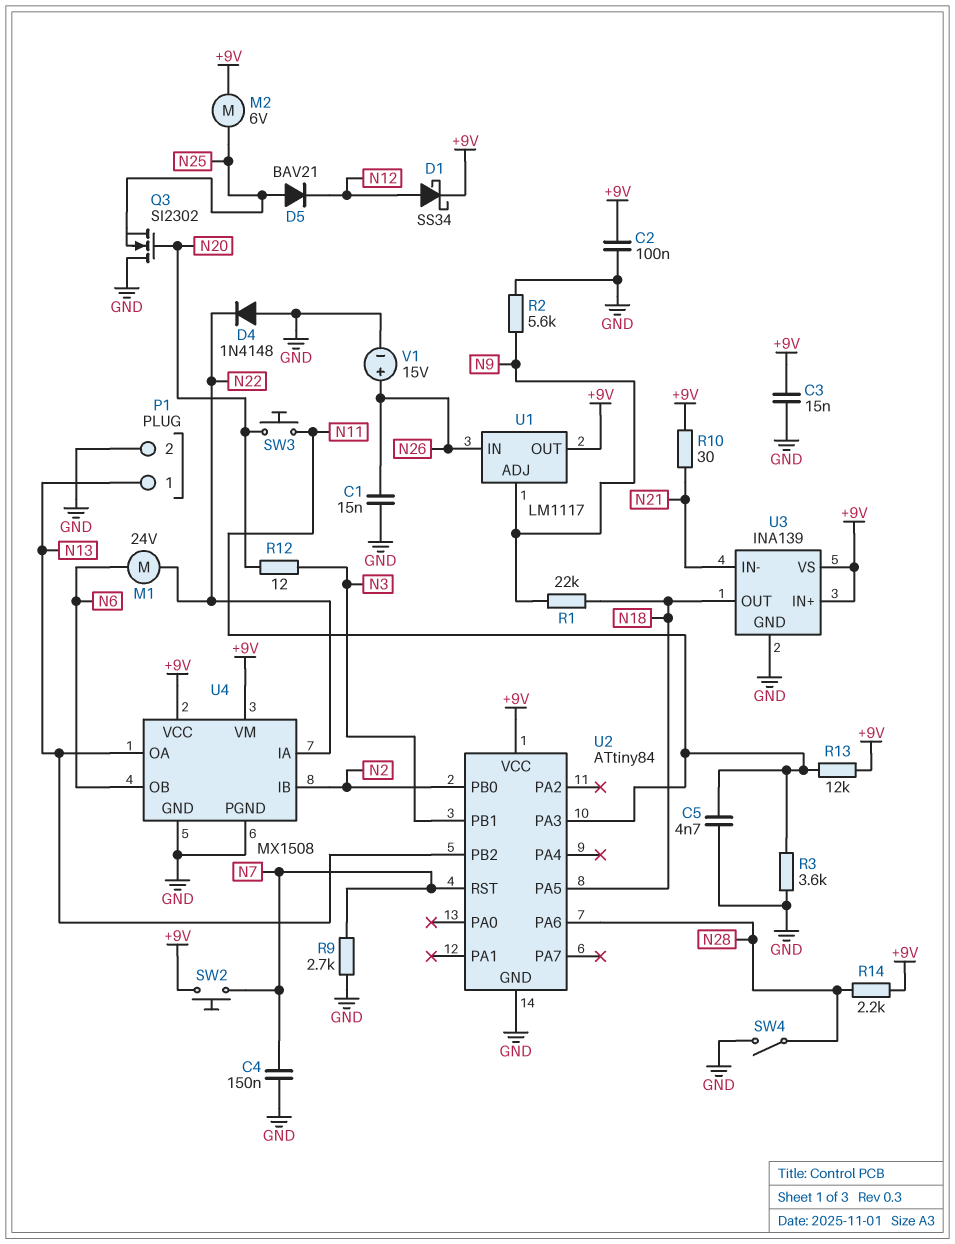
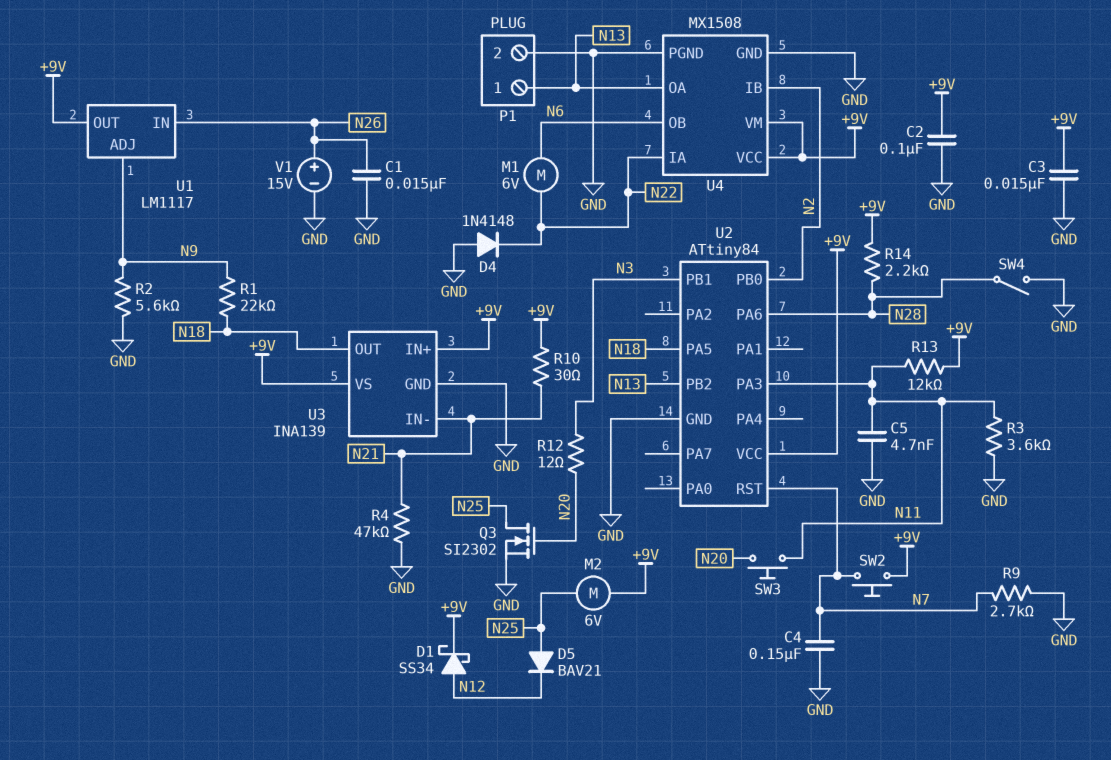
M1: motor 24V (N6, N22) -> motor 6V (N6, N22)
Q3: NMOS SI2302 (G N20, D GND, S N25) -> NMOS SI2302 (G N20, D N25, S GND)
R4: none -> 47k (GND, N21)

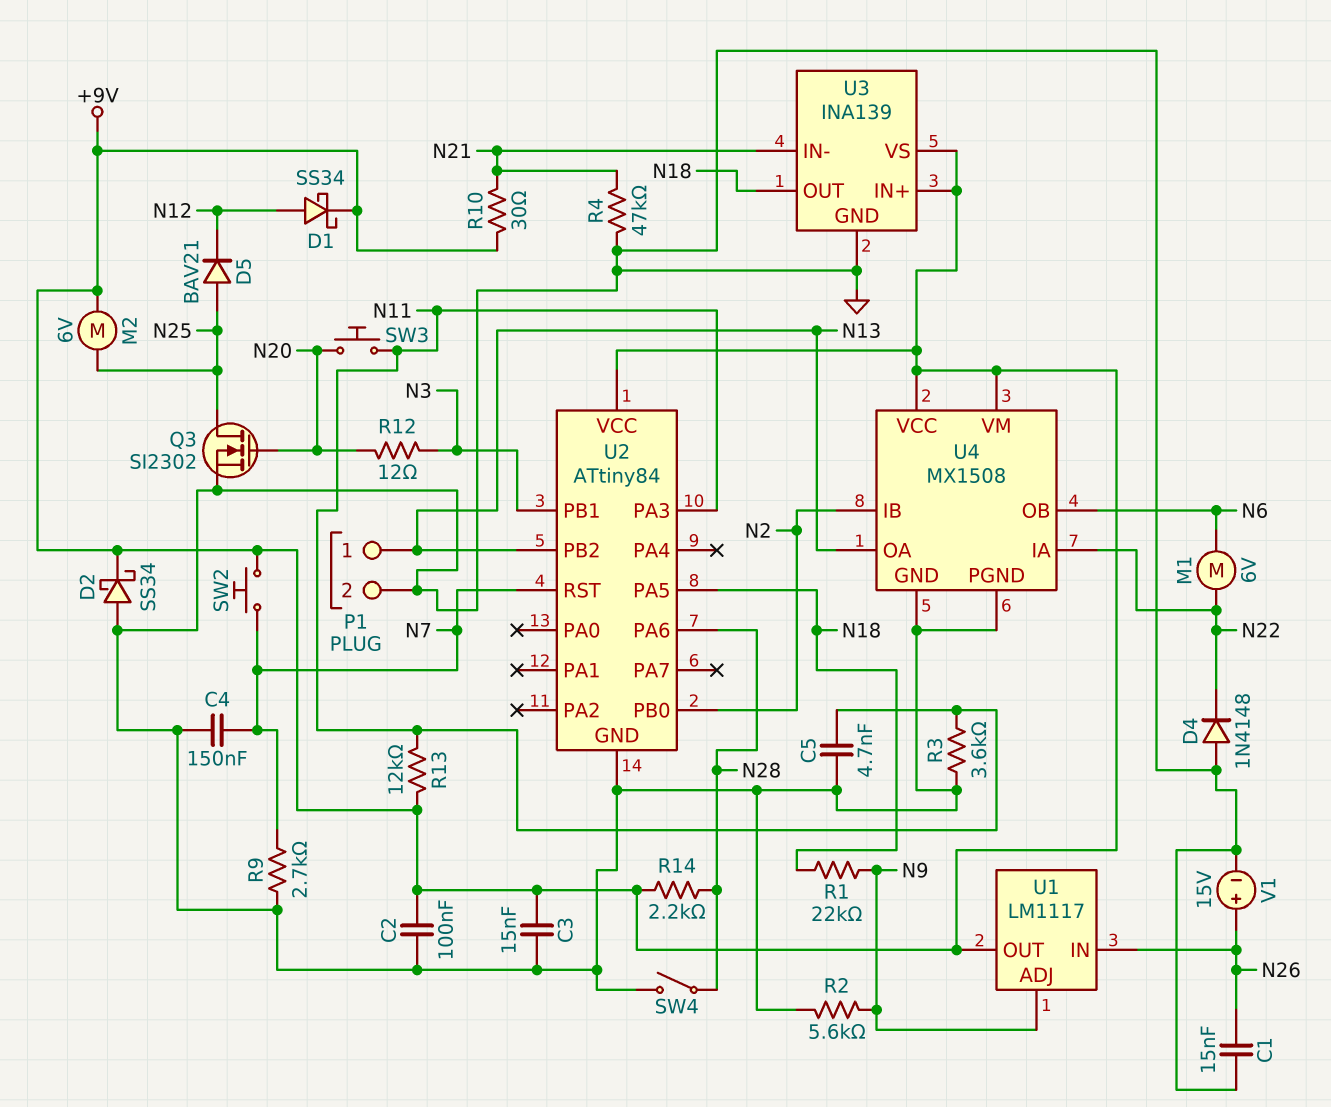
D2: none -> schottky SS34 (A GND, K +9V)

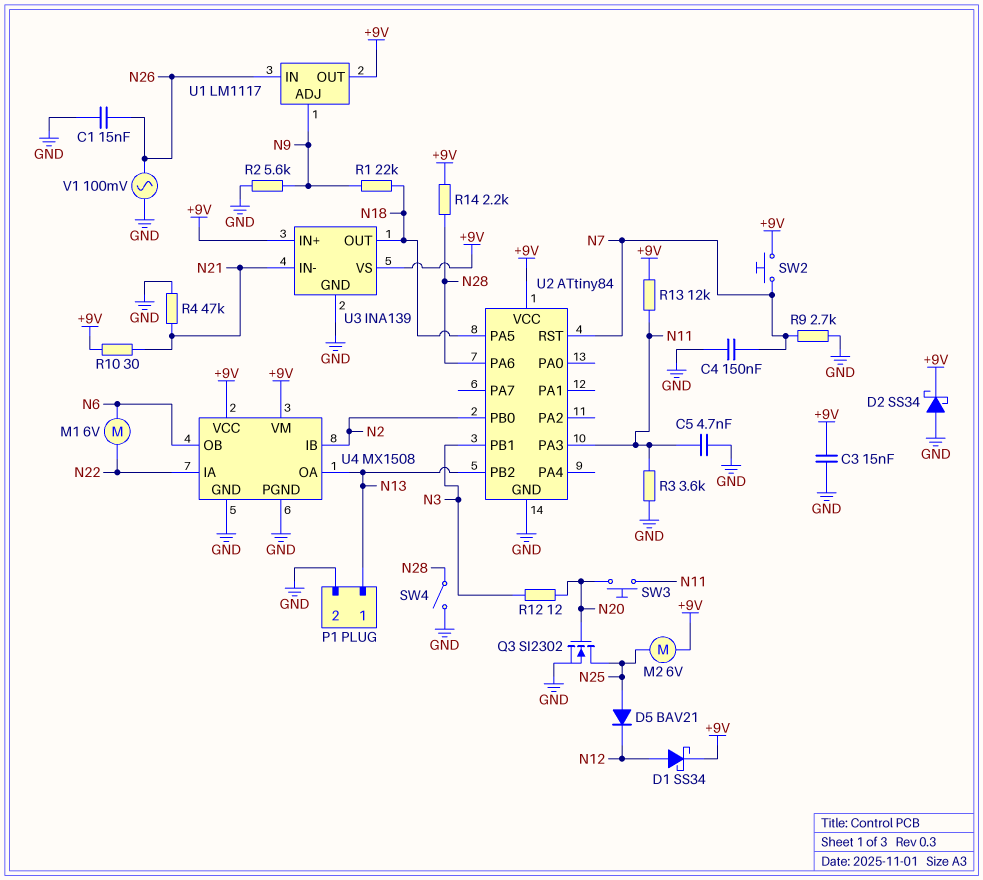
C2: 100nF (+9V, GND) -> none
D4: diode 1N4148 (A GND, K N22) -> none
V1: 15V (plus N26, minus GND) -> AC 100mV (GND, N26)

